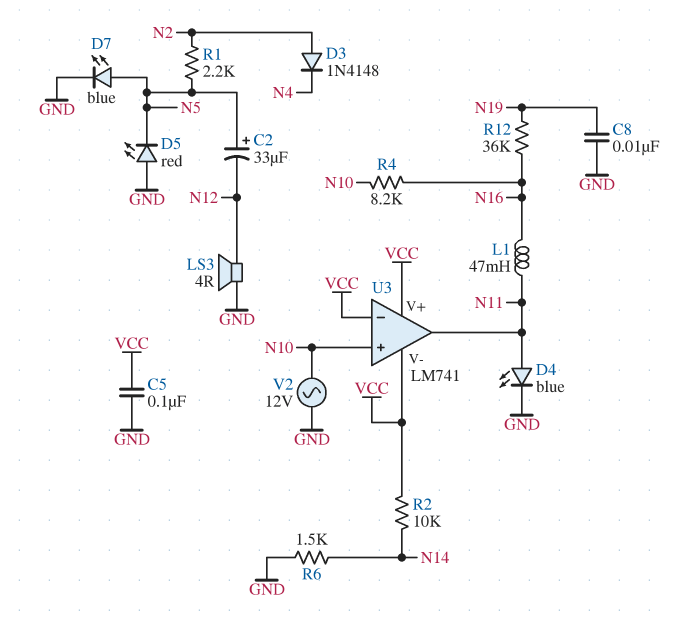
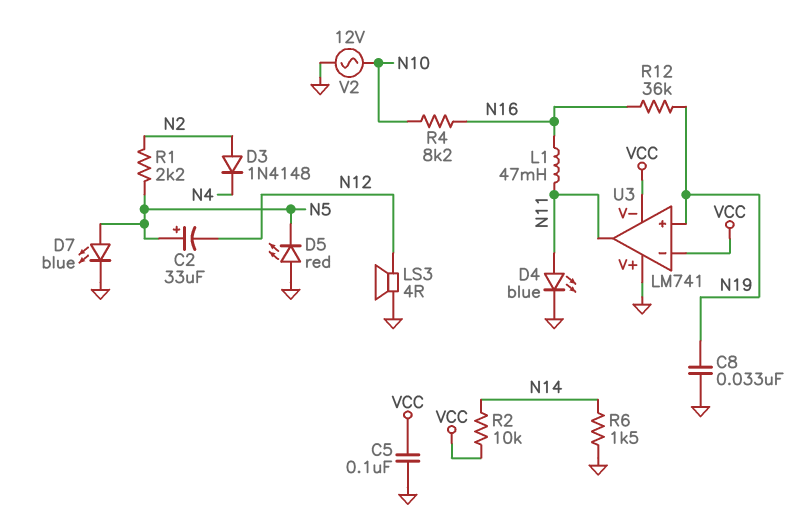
C8: 10nF (GND, N19) -> 33nF (GND, N19)
U3 pin V+: VCC -> GND
U3 pin in+: N10 -> N19

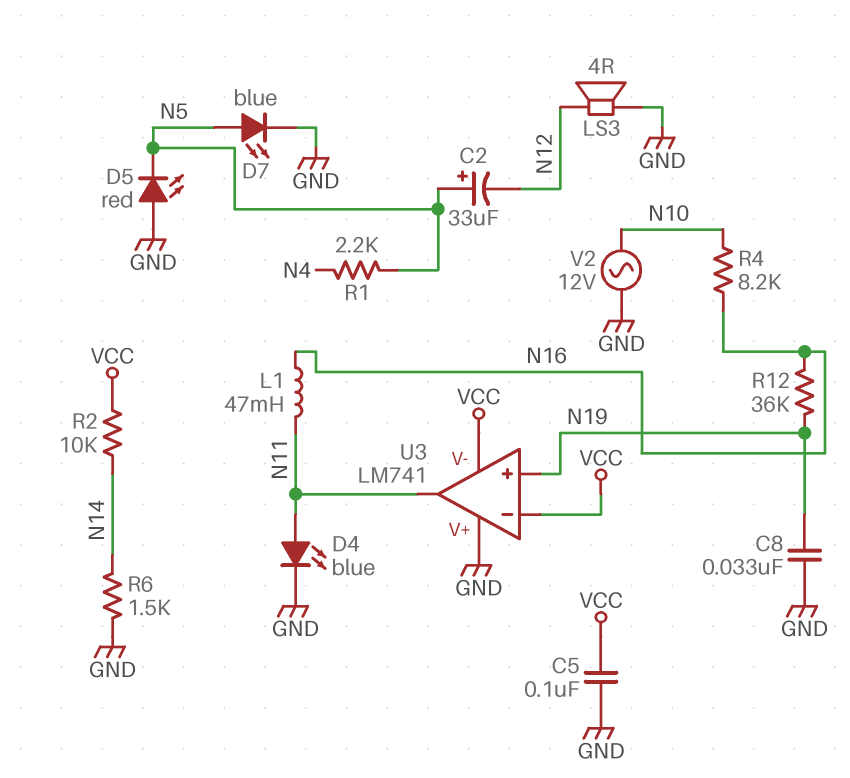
D3: diode 1N4148 (A N2, K N4) -> none
R1: 2.2k (N2, N5) -> 2.2k (N4, N5)

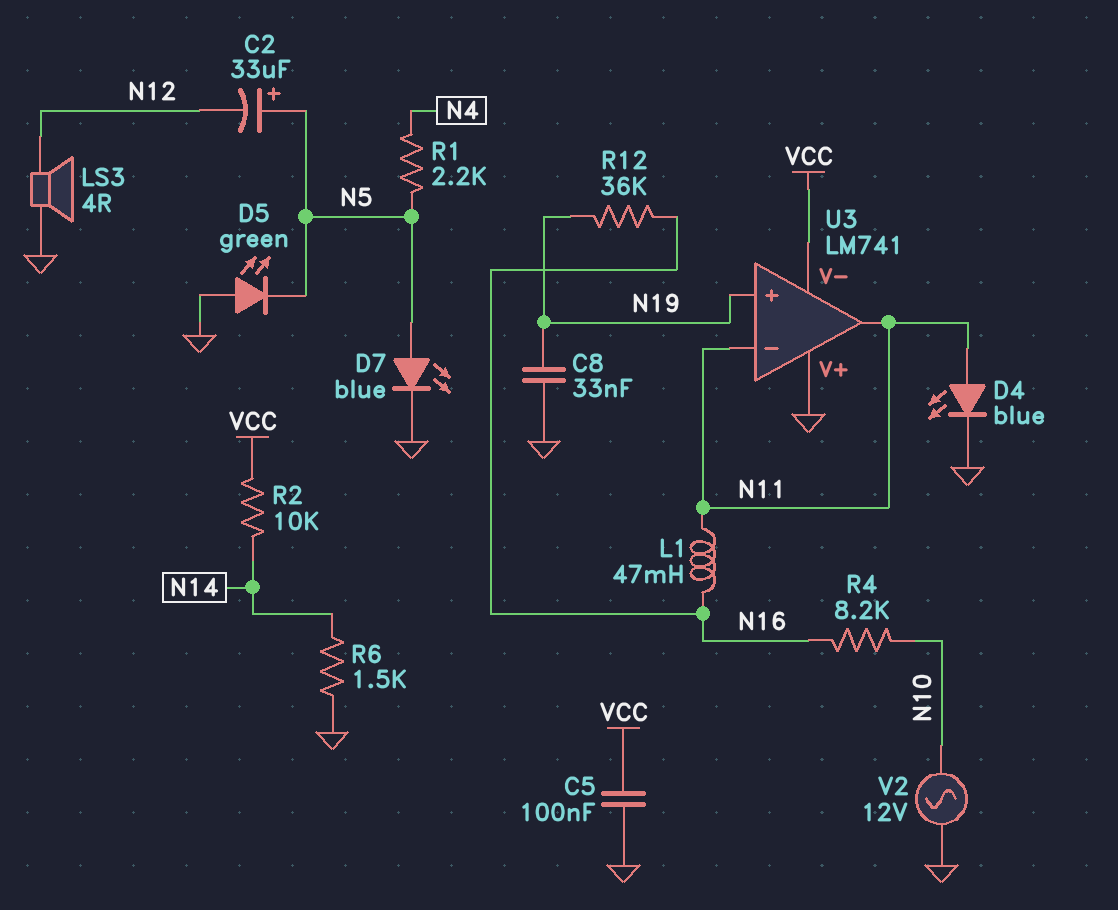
D5: LED red (A GND, K N5) -> LED green (A GND, K N5)
U3 pin in-: VCC -> N11

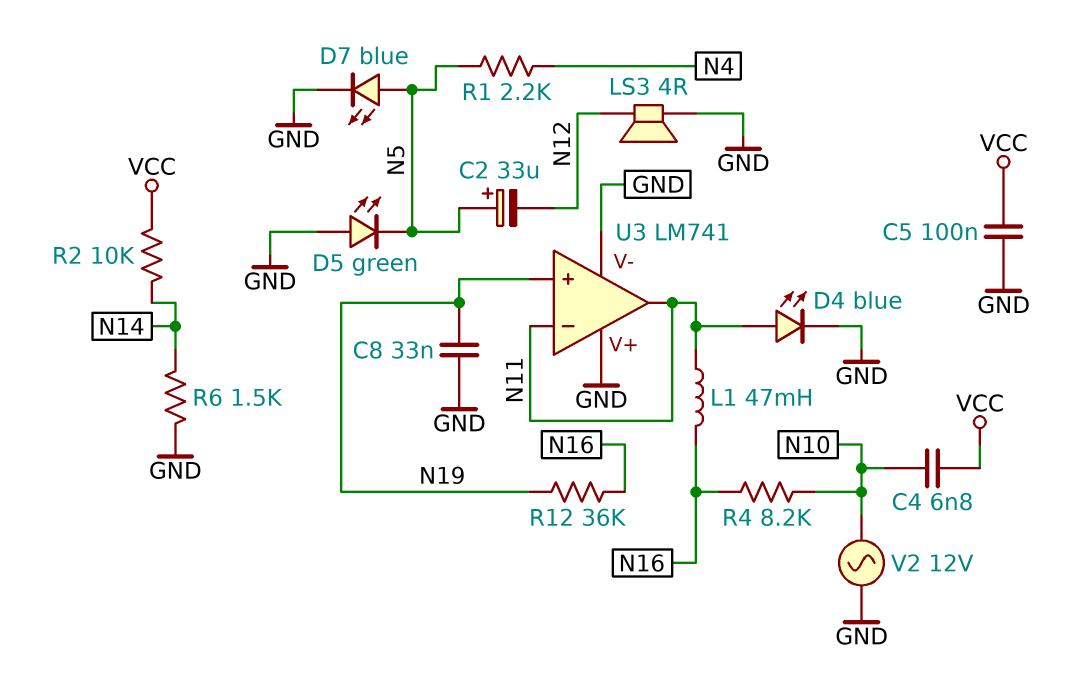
C4: none -> 6.8nF (N10, VCC)
U3 pin V-: VCC -> GND

